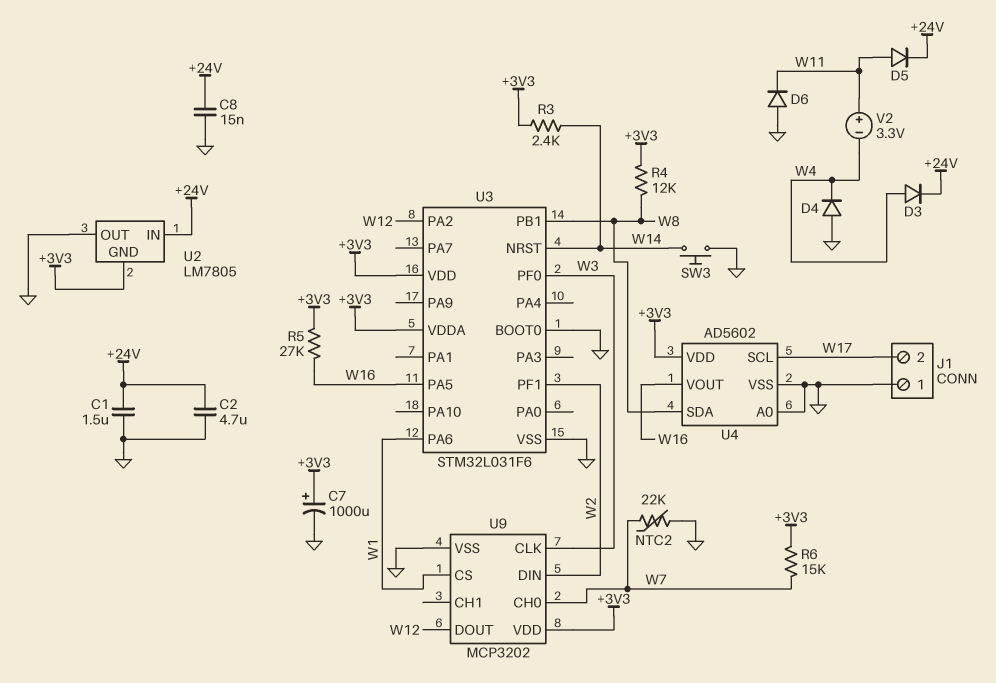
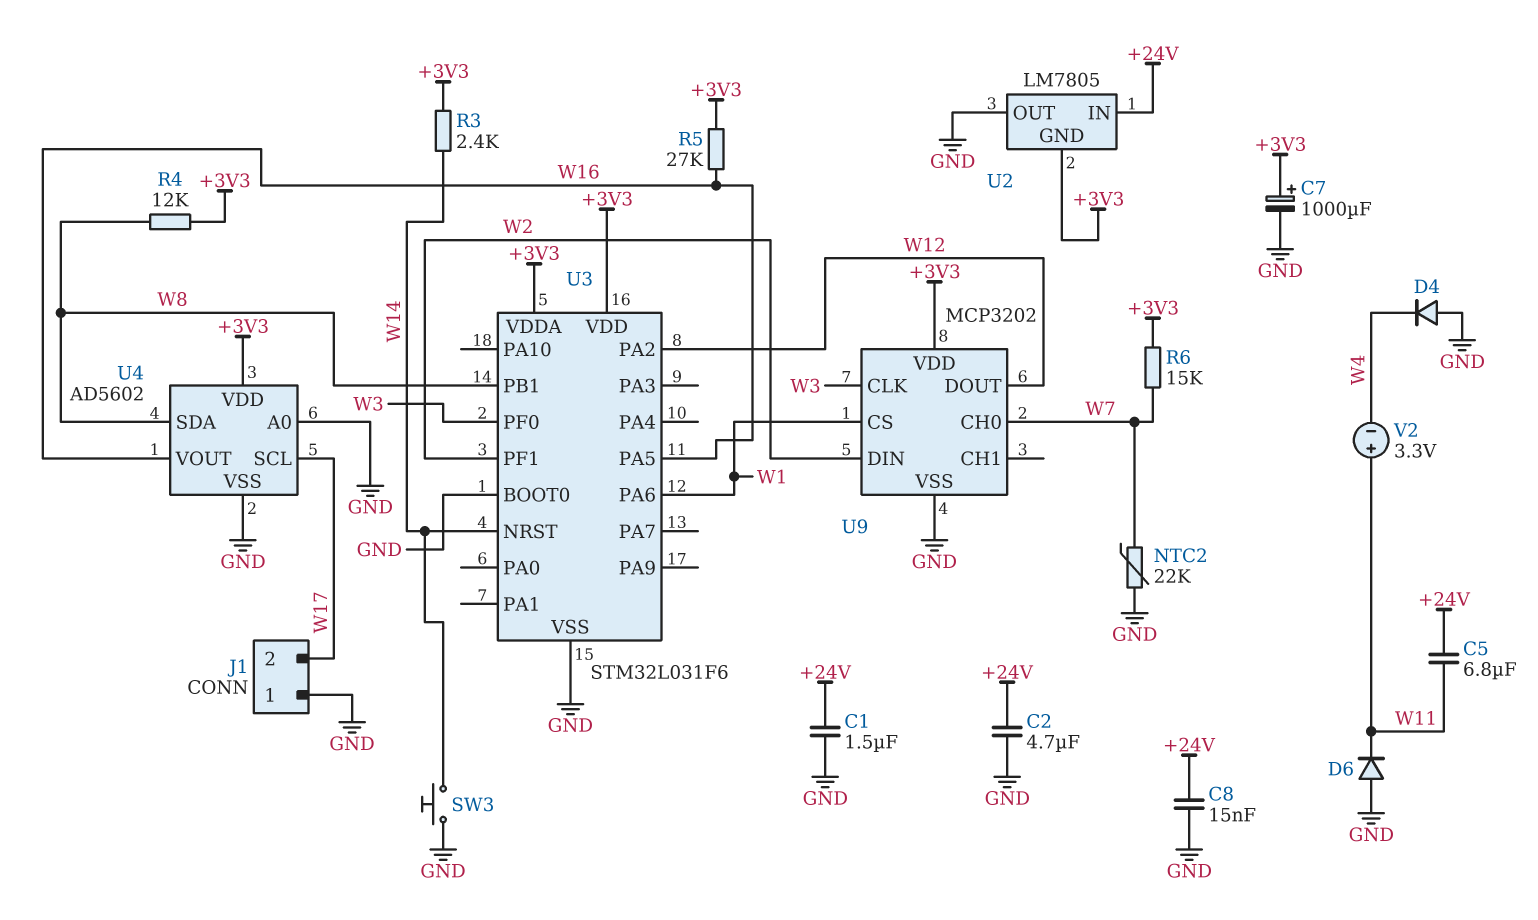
C5: none -> 6.8uF (+24V, W11)
D3: diode (A W4, K +24V) -> none
D5: diode (A W11, K +24V) -> none

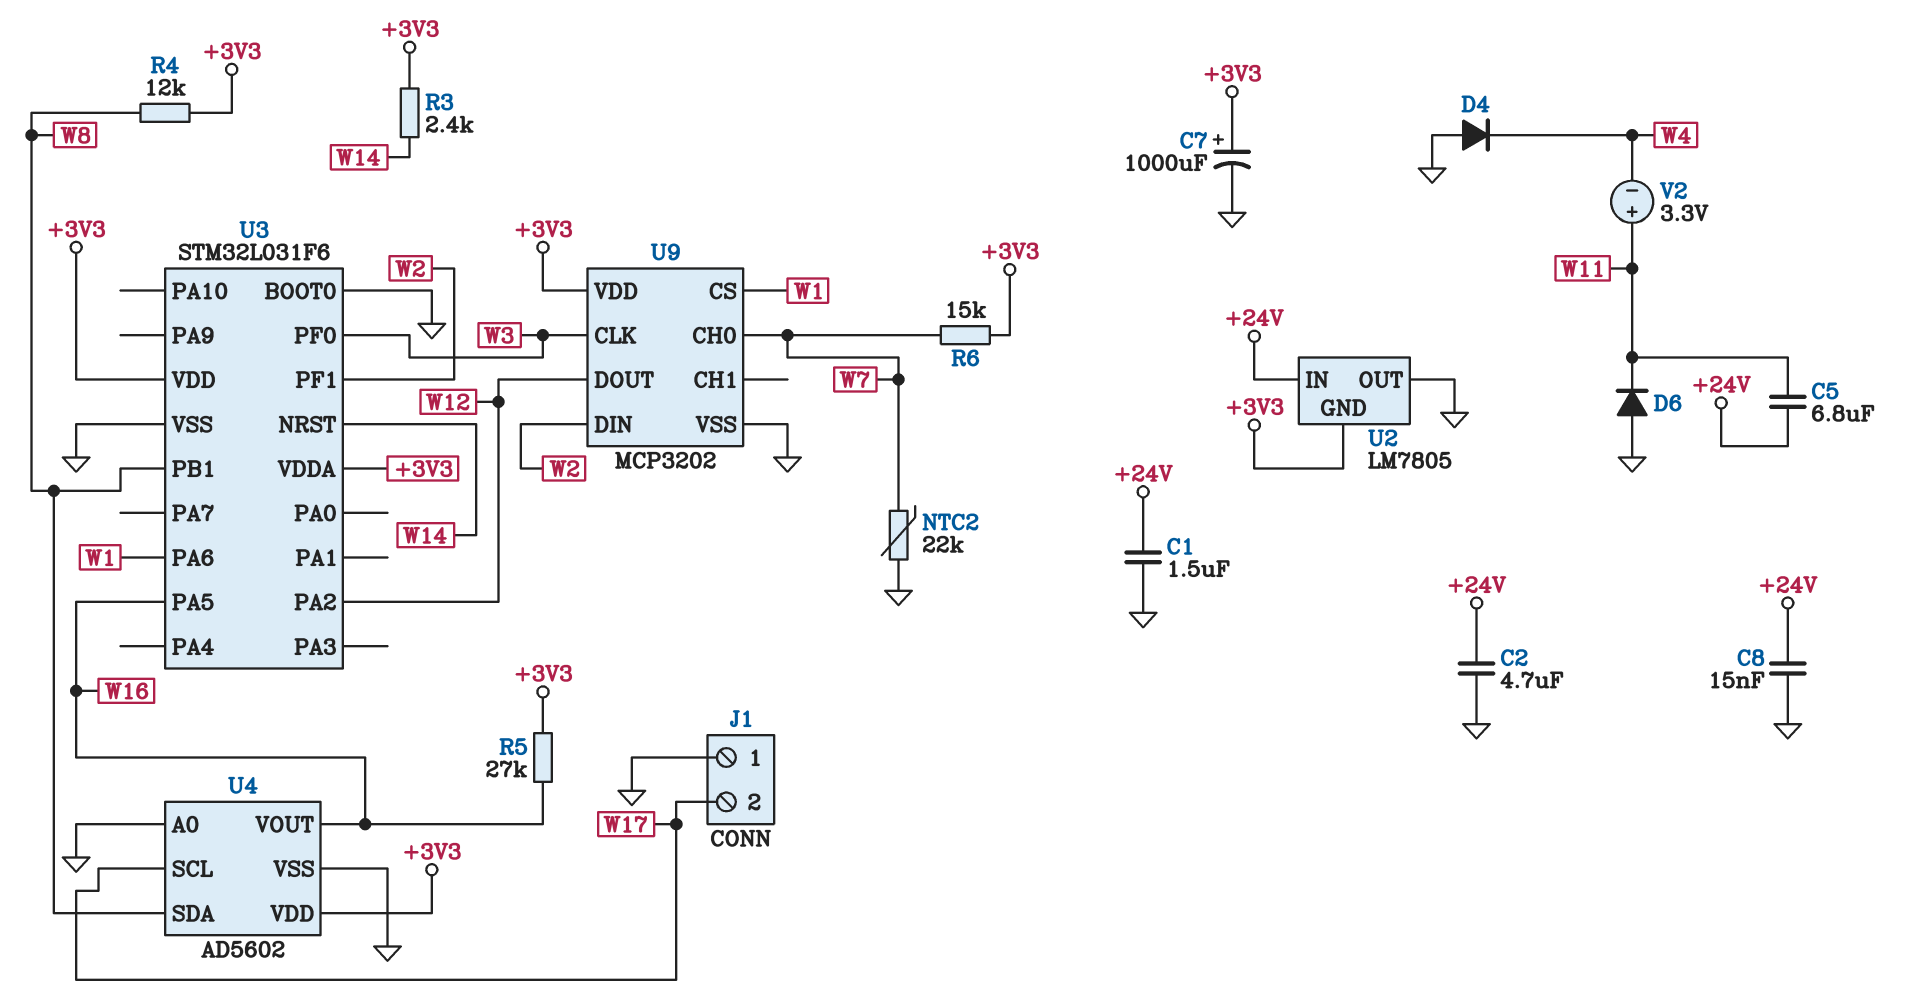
SW3: button (GND, W14) -> none

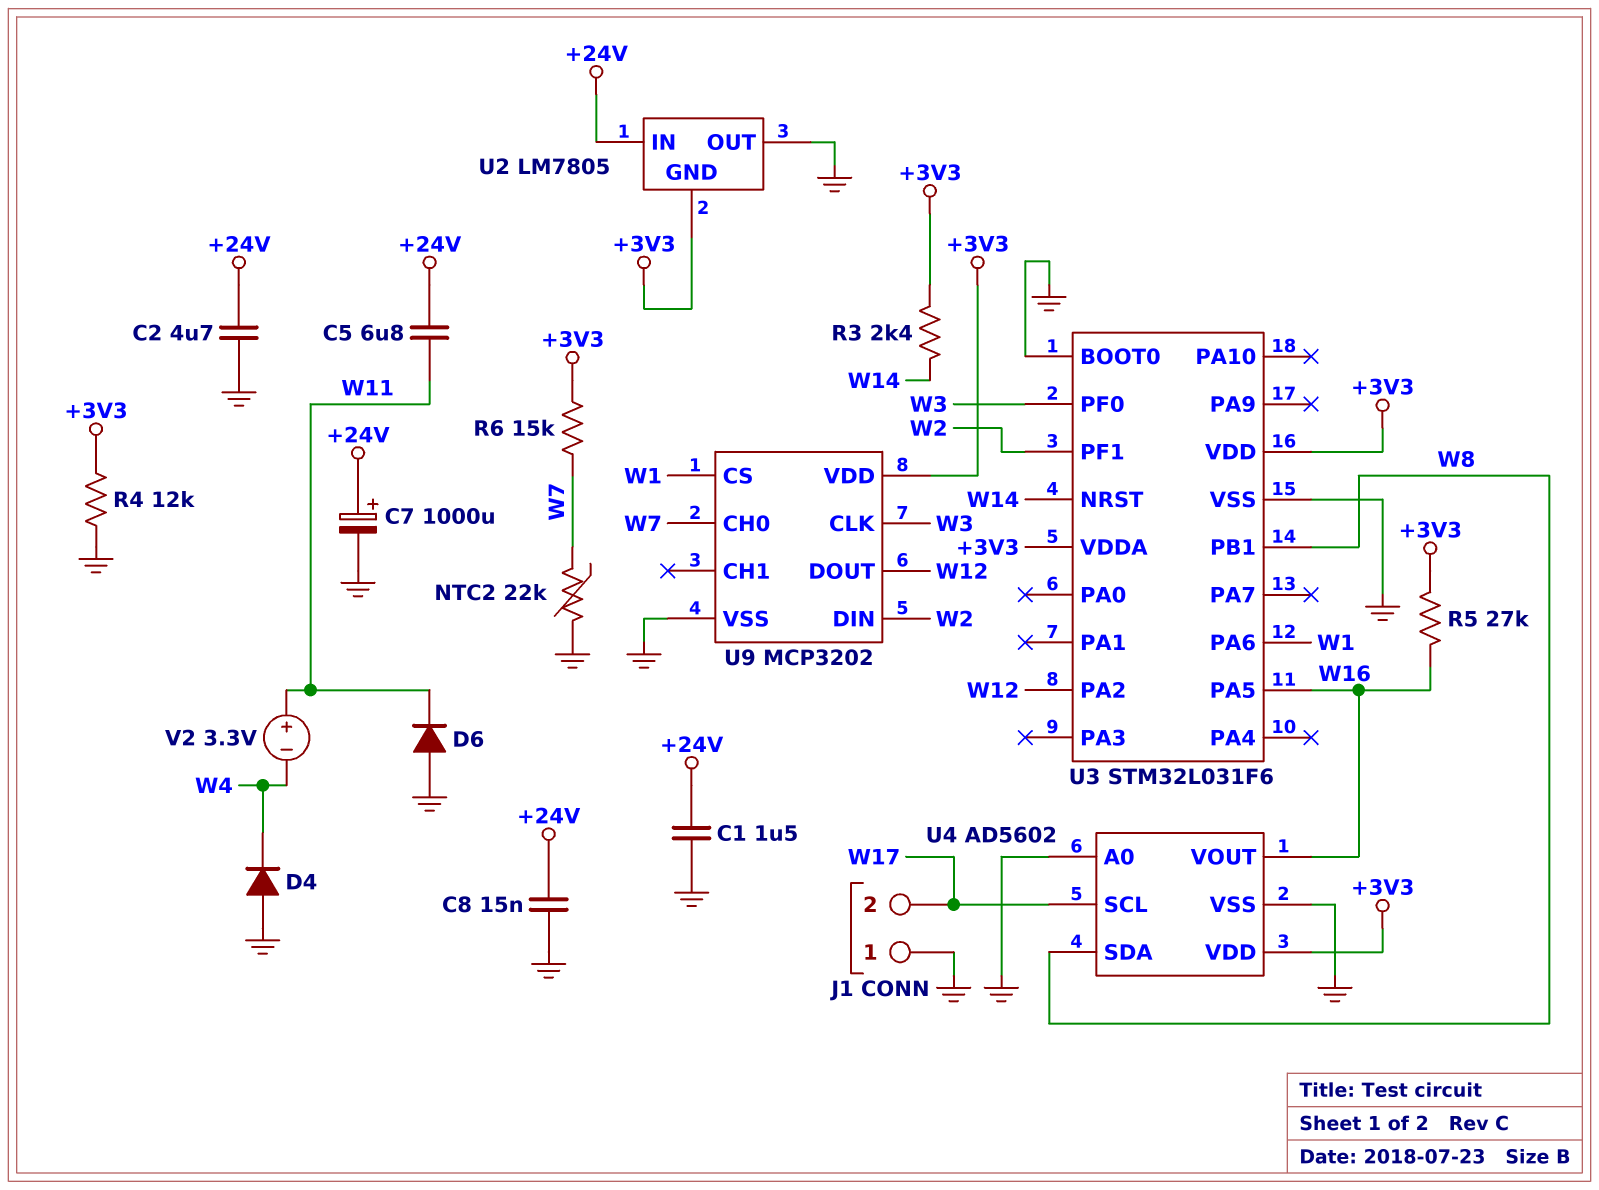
C7: 1000uF (plus +3V3, minus GND) -> 1000uF (plus +24V, minus GND)
R4: 12k (+3V3, W8) -> 12k (+3V3, GND)

